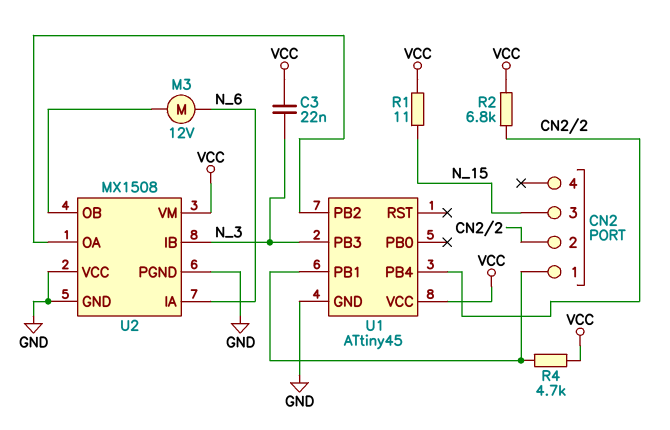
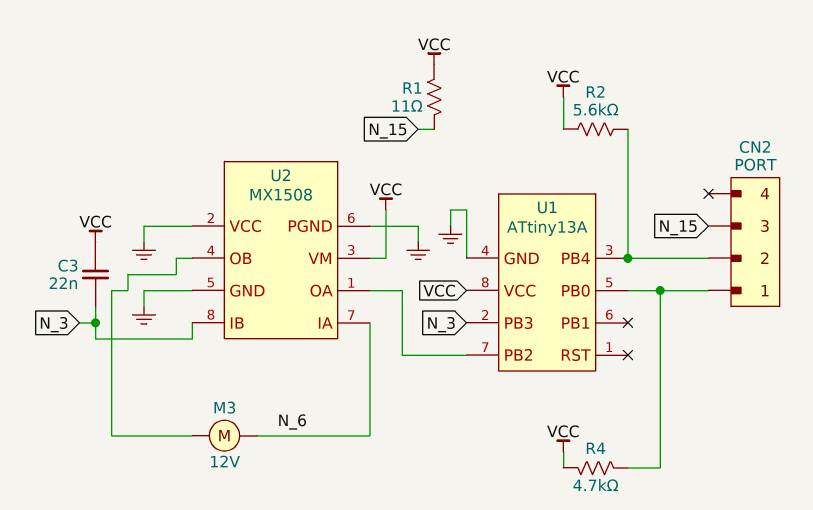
R2: 6.8k (CN2/2, VCC) -> 5.6k (CN2/2, VCC)
U1: ATtiny45 -> ATtiny13A
U1 pin PB0: none -> CN2/1
U1 pin PB1: CN2/1 -> none

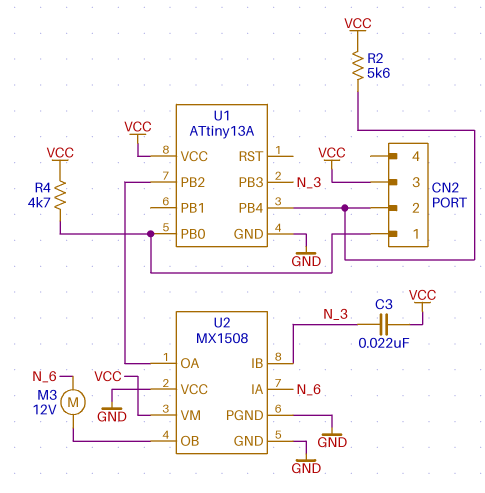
CN2 pin 3: N_15 -> VCC
R1: 11 (N_15, VCC) -> none

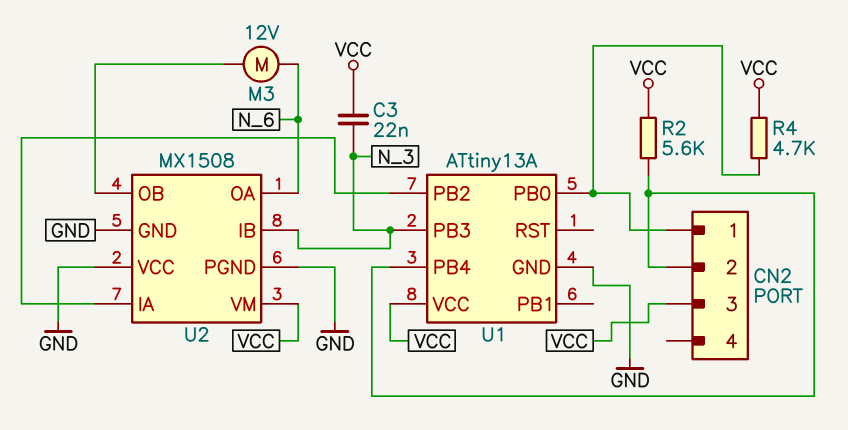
U2 pin IA: N_6 -> U1/PB2
U2 pin OA: U1/PB2 -> N_6

